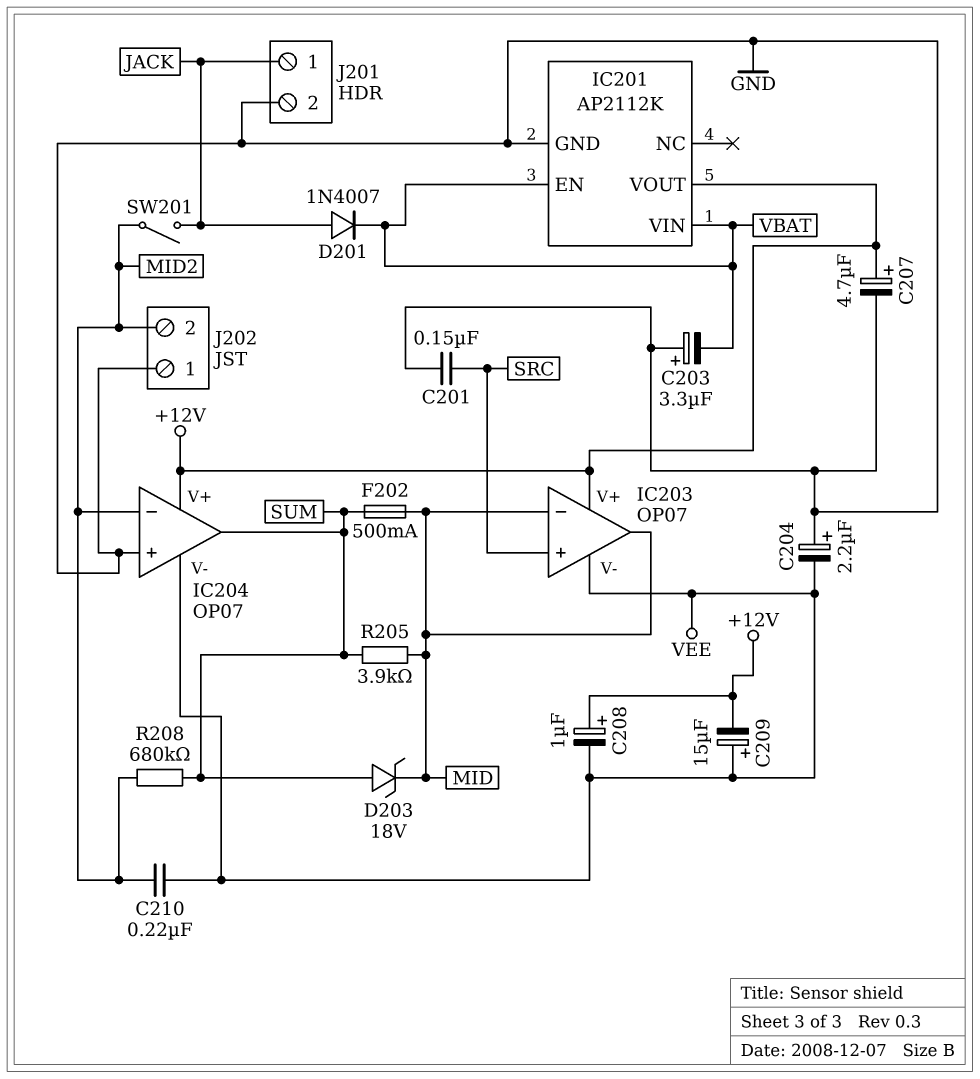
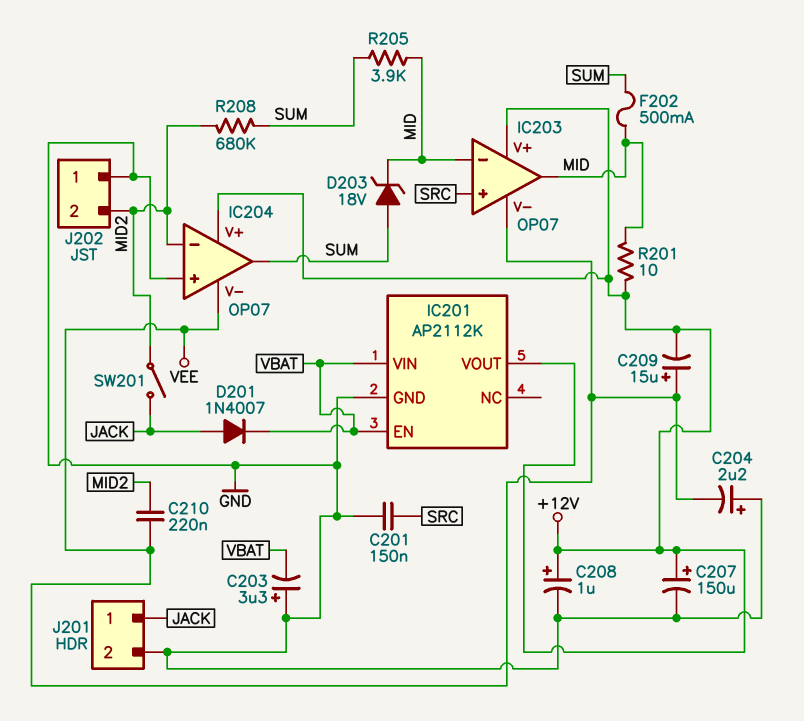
C207: 4.7uF (plus +12V, minus GND) -> 150uF (plus +12V, minus GND)
C208: 1uF (plus +12V, minus VEE) -> 1uF (plus +12V, minus GND)
R201: none -> 10 (+12V, MID)

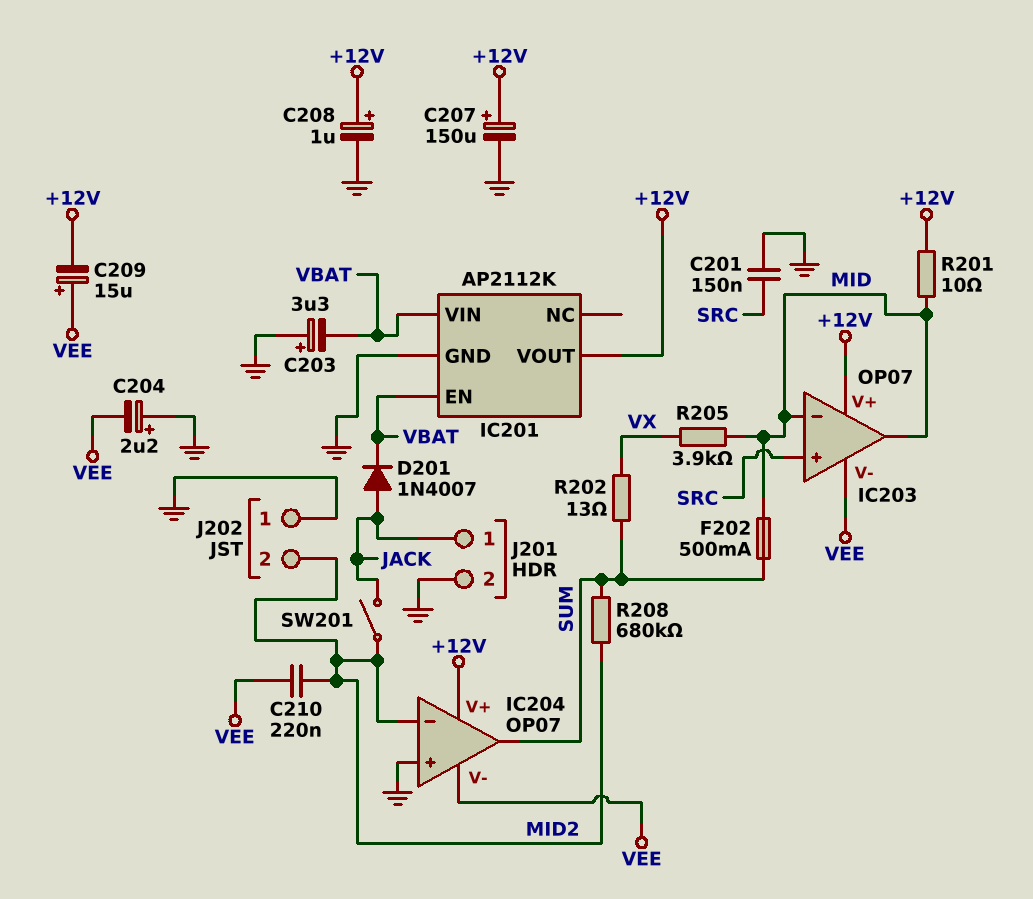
D203: zener 18V (A SUM, K MID) -> none
R202: none -> 13 (SUM, VX)
R205: 3.9k (MID, SUM) -> 3.9k (MID, VX)

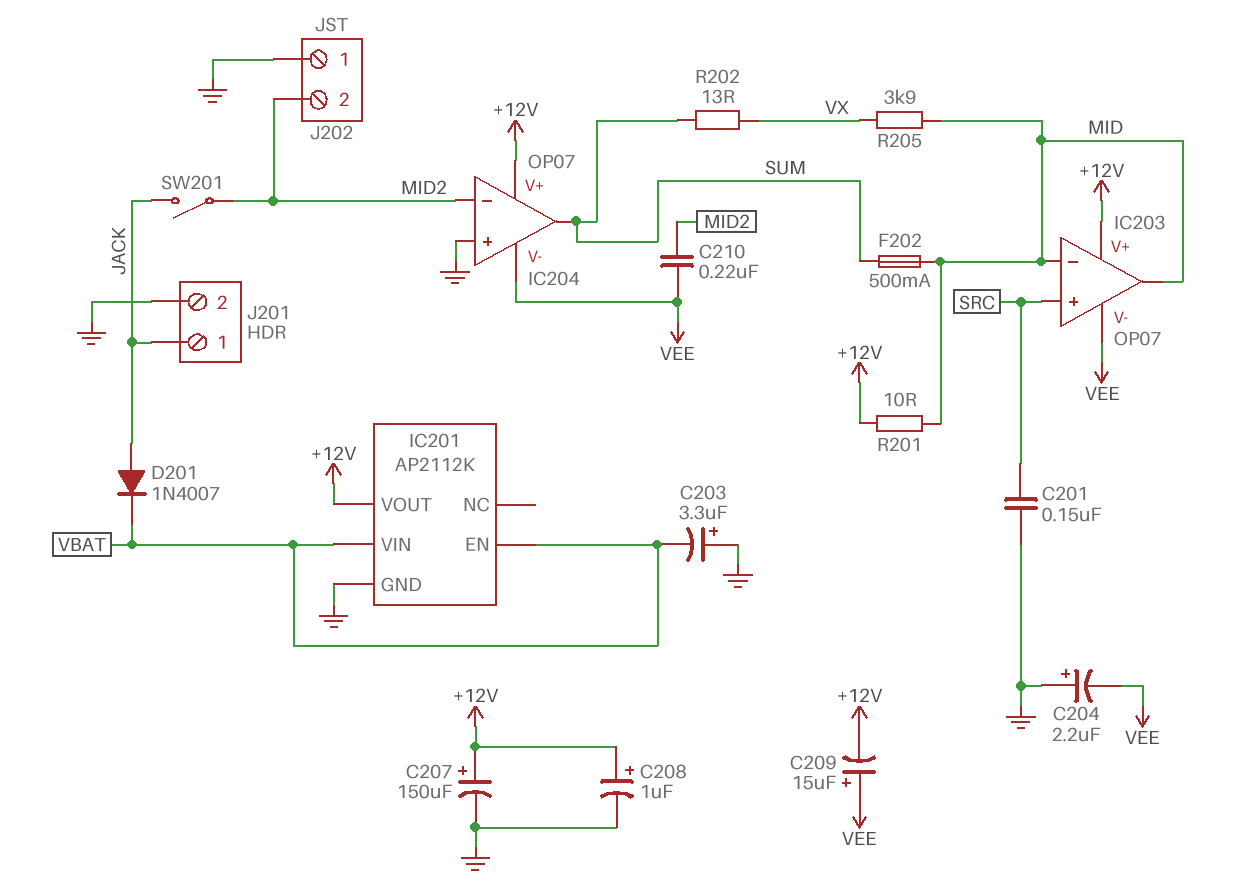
R208: 680k (MID2, SUM) -> none

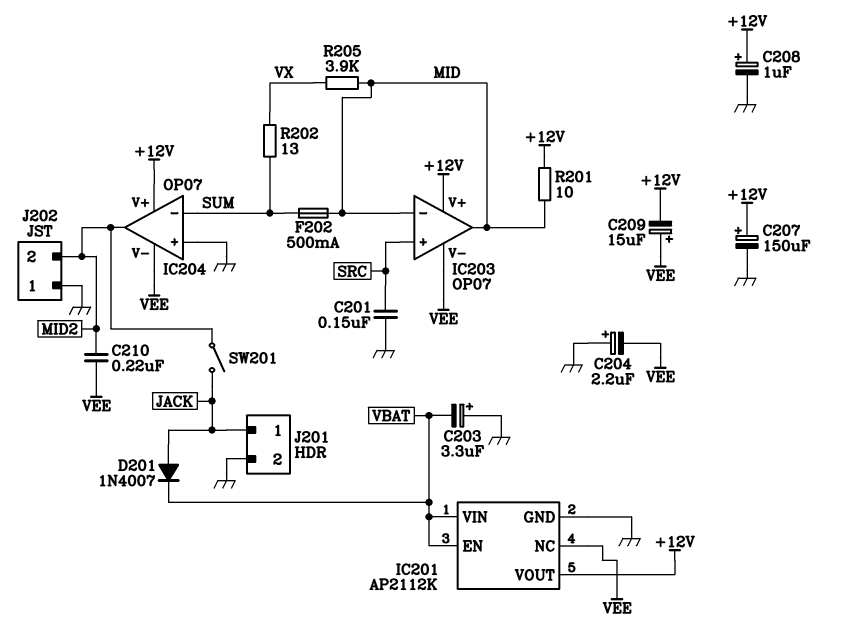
IC201 pin NC: none -> VEE
IC204 pin in-: MID2 -> SUM
IC204 pin out: SUM -> MID2

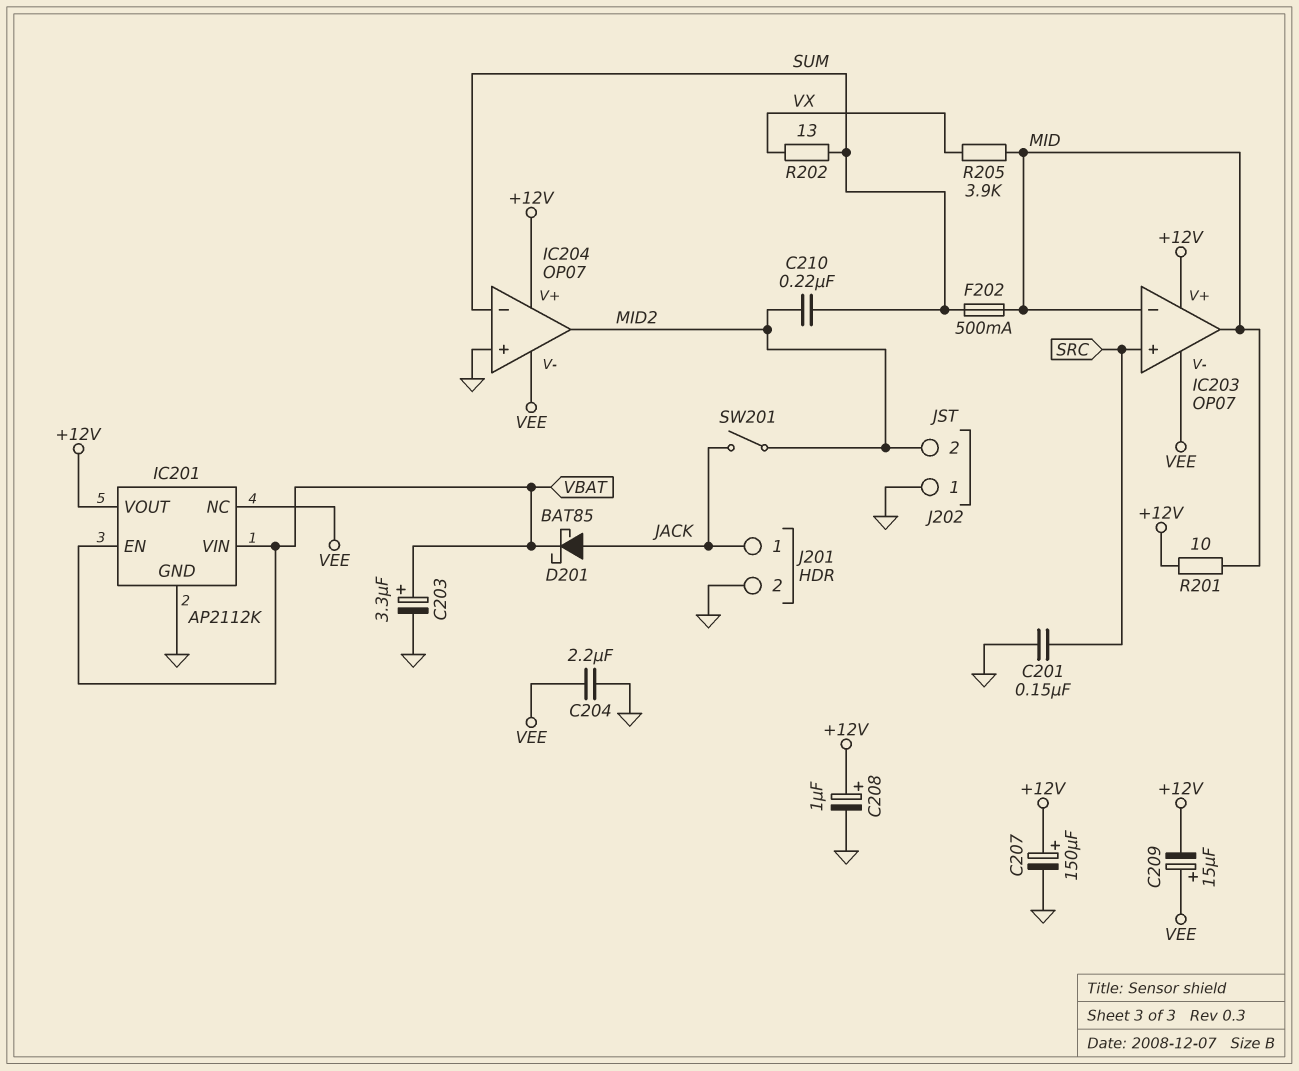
C203: 3.3uF (plus GND, minus VBAT) -> 3.3uF (plus VBAT, minus GND)
C204: 2.2uF (plus GND, minus VEE) -> 2.2uF (GND, VEE)
C210: 220nF (MID2, VEE) -> 220nF (MID2, SUM)
D201: diode 1N4007 (A JACK, K VBAT) -> schottky BAT85 (A JACK, K VBAT)

